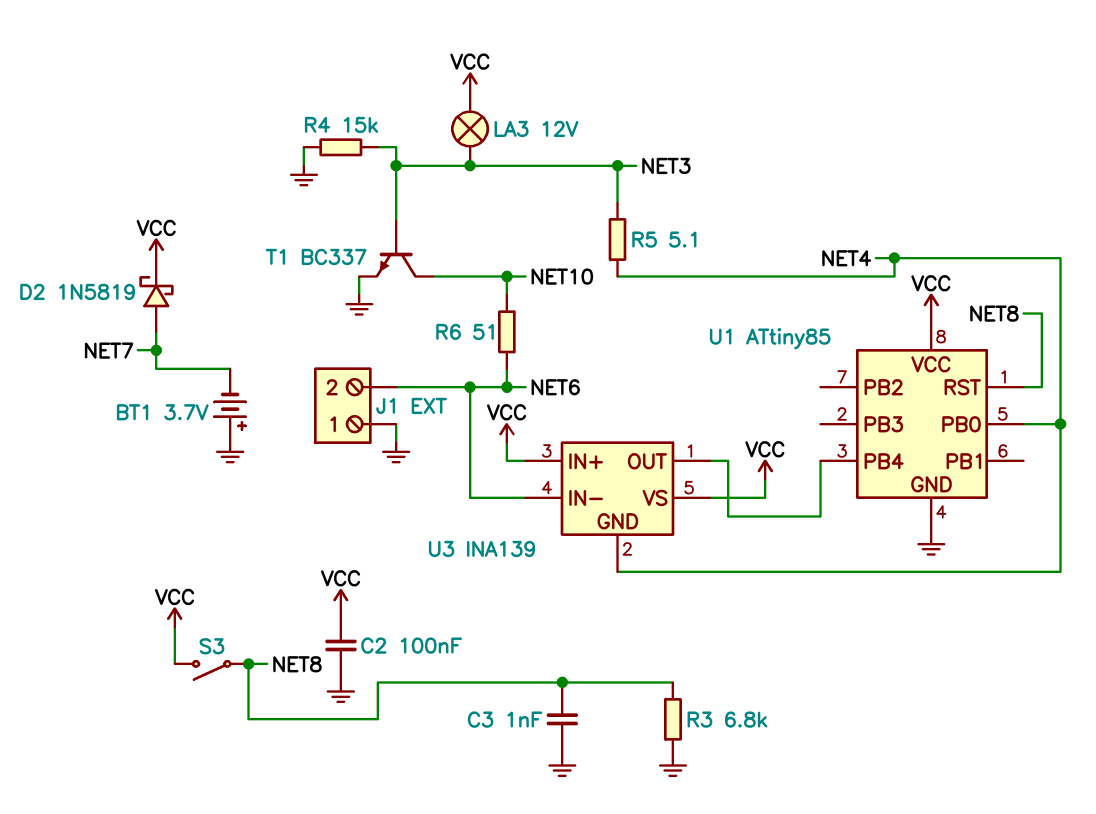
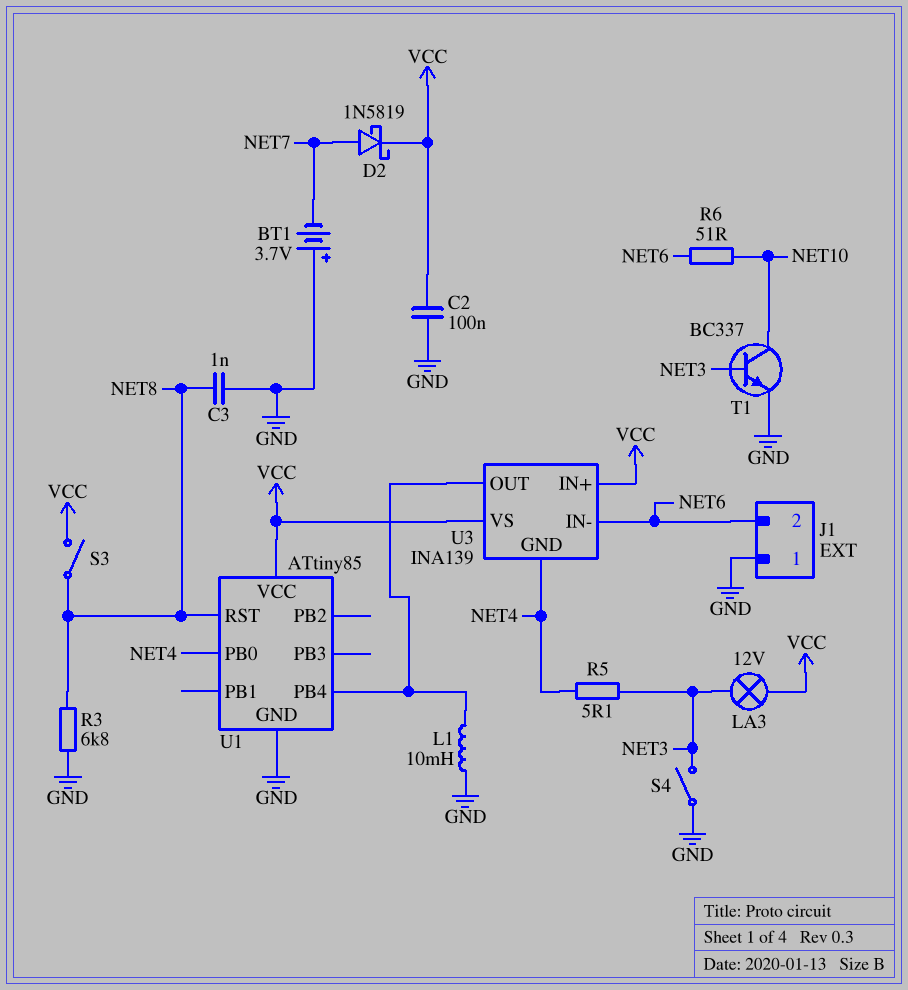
L1: none -> 10mH (GND, U1/PB4)
R4: 15k (GND, NET3) -> none
S4: none -> switch (GND, NET3)

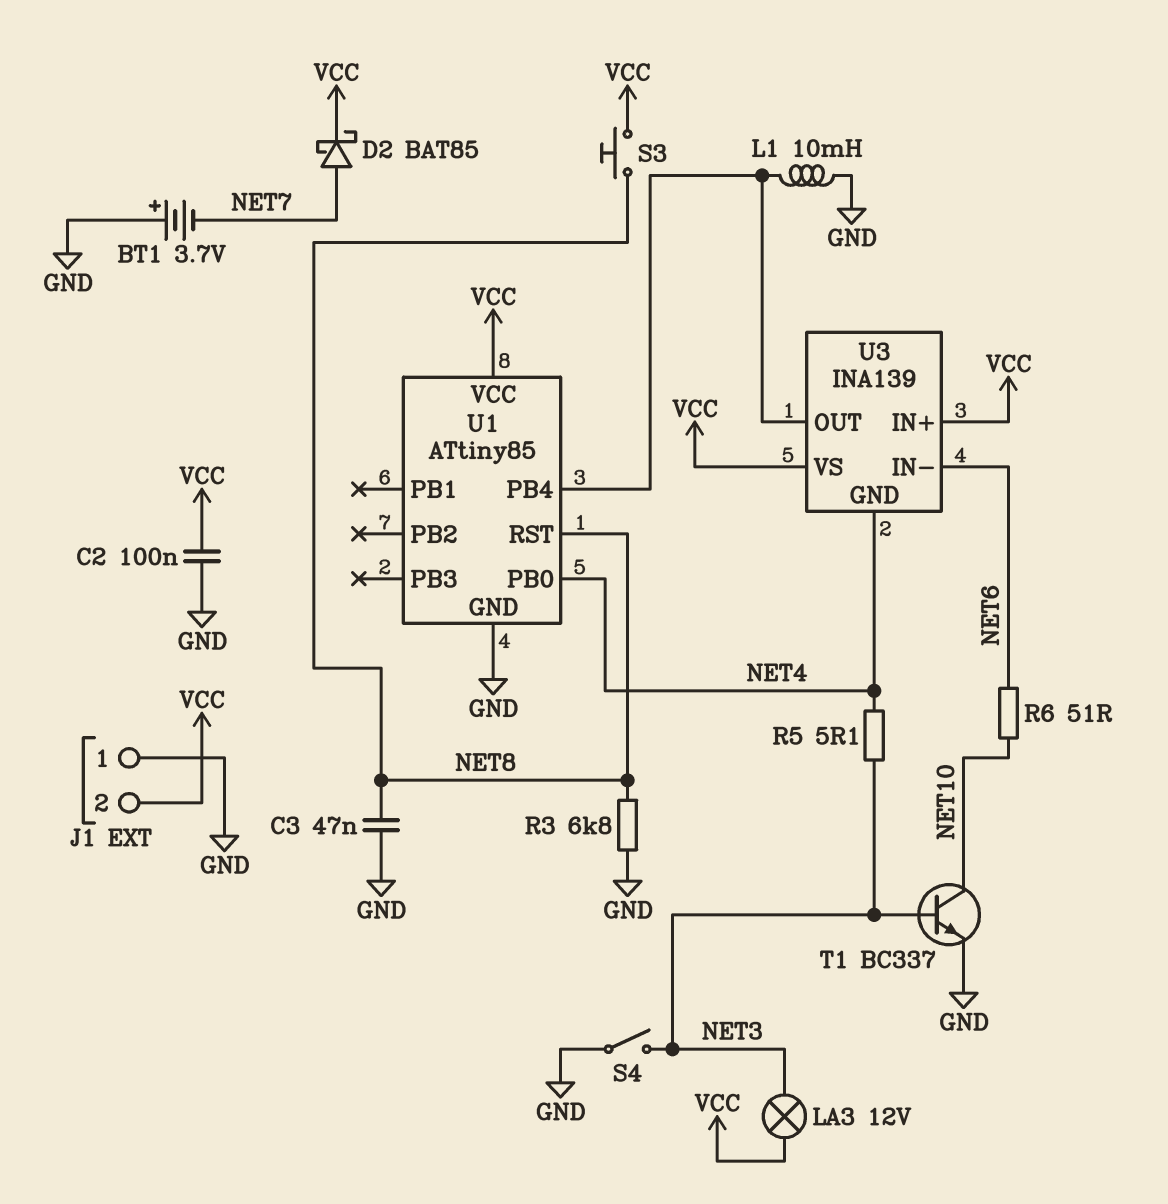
C3: 1nF (GND, NET8) -> 47nF (GND, NET8)
D2: schottky 1N5819 (A NET7, K VCC) -> schottky BAT85 (A NET7, K VCC)
J1 pin 2: NET6 -> VCC
S3: switch (NET8, VCC) -> button (NET8, VCC)

